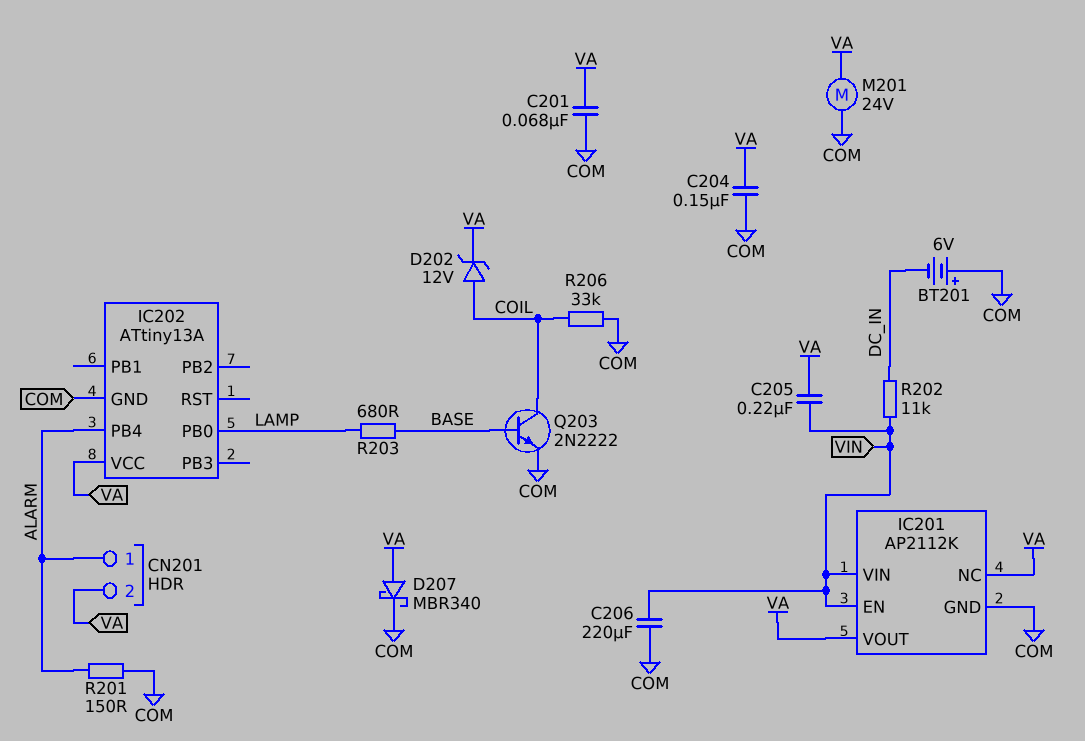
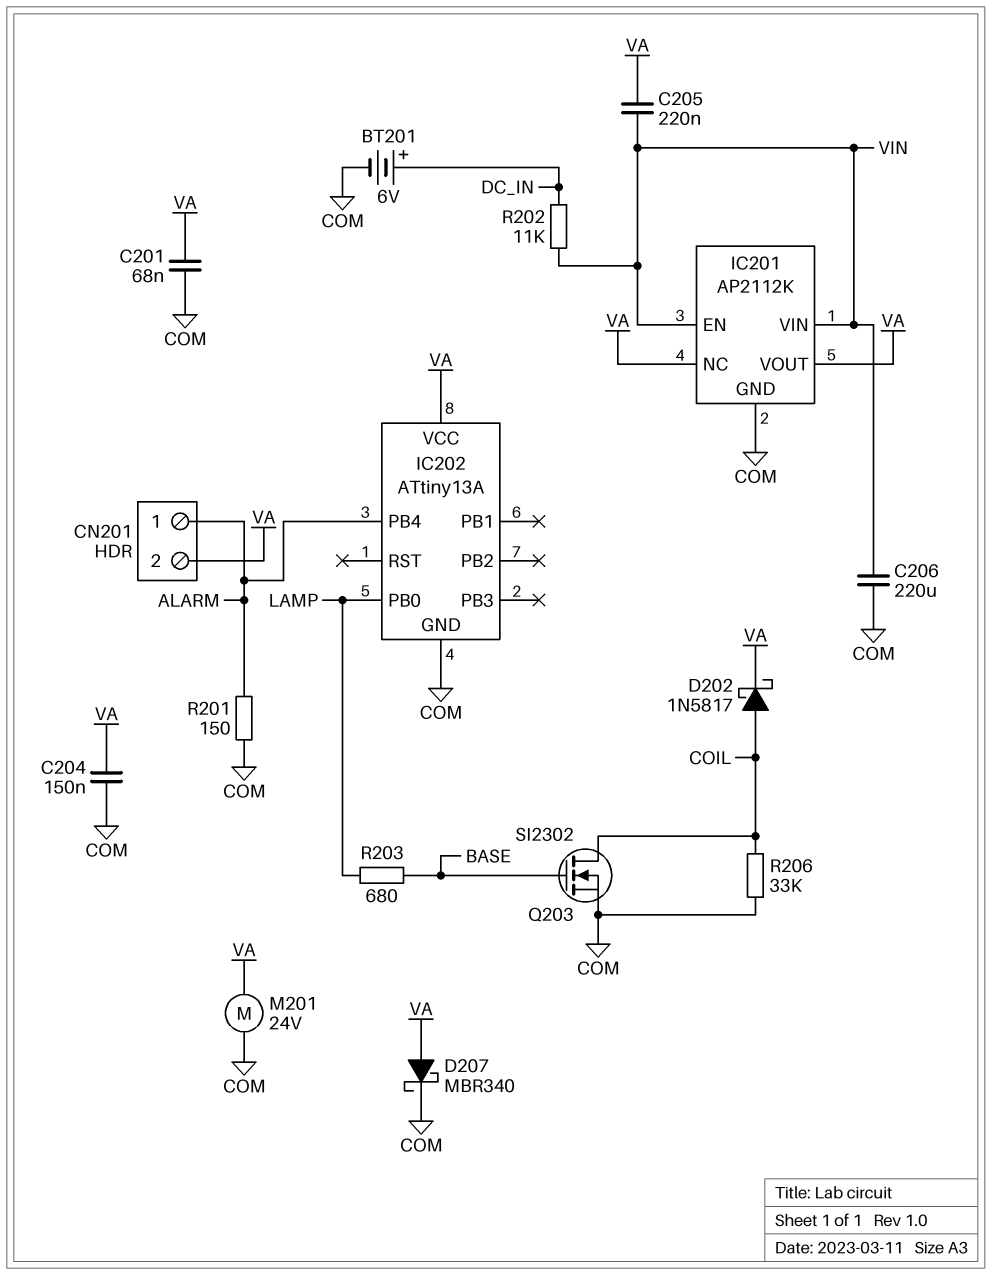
BT201: 6V (plus COM, minus DC_IN) -> 6V (plus DC_IN, minus COM)
D202: zener 12V (A COIL, K VA) -> schottky 1N5817 (A COIL, K VA)
Q203: NPN 2N2222 (B BASE, C COIL, E COM) -> NMOS SI2302 (G BASE, D COIL, S COM)

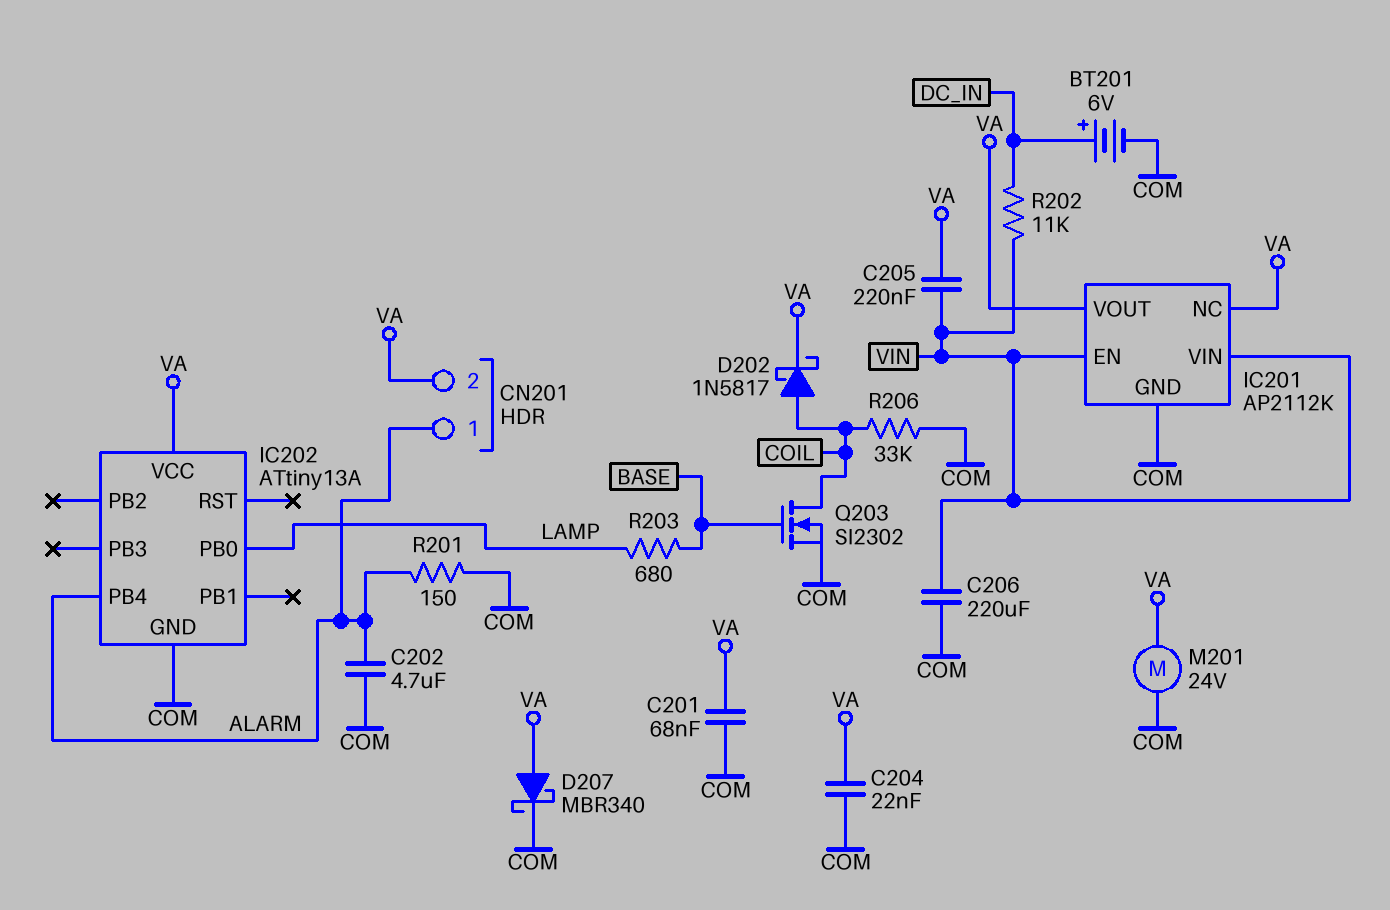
C202: none -> 4.7uF (ALARM, COM)
C204: 150nF (COM, VA) -> 22nF (COM, VA)

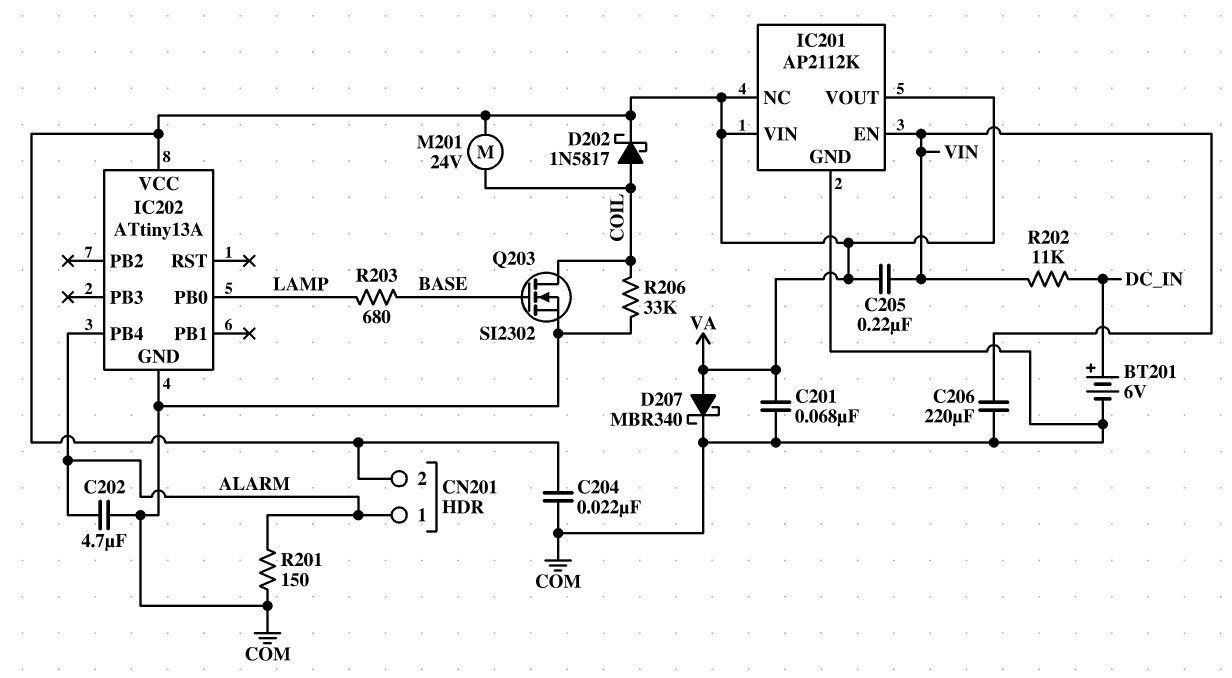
IC201 pin VIN: VIN -> VA
M201: motor 24V (COM, VA) -> motor 24V (COIL, VA)

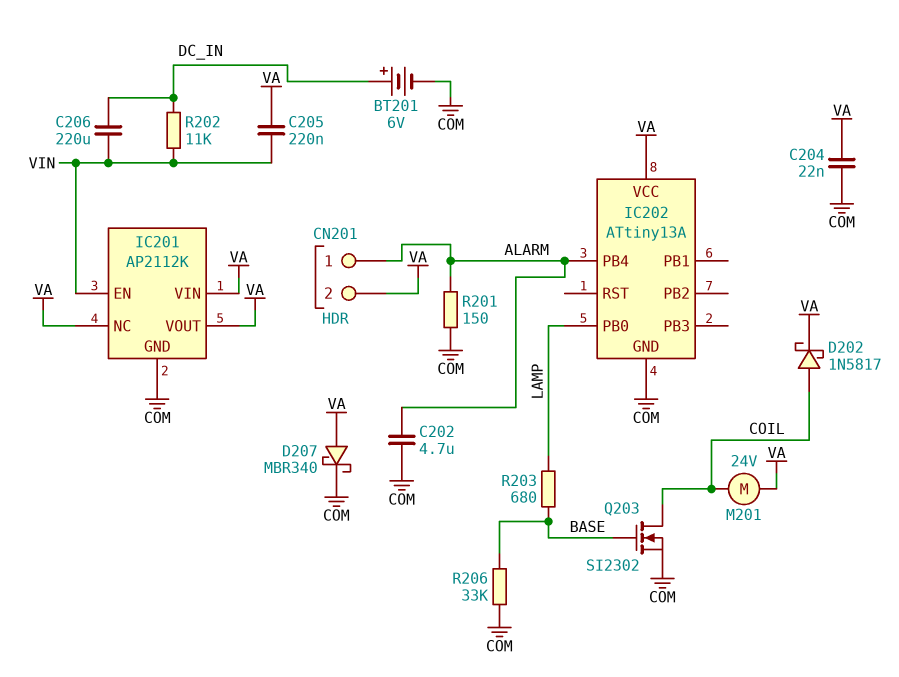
C201: 68nF (COM, VA) -> none
C206: 220uF (COM, VIN) -> 220uF (DC_IN, VIN)
R206: 33k (COIL, COM) -> 33k (BASE, COM)

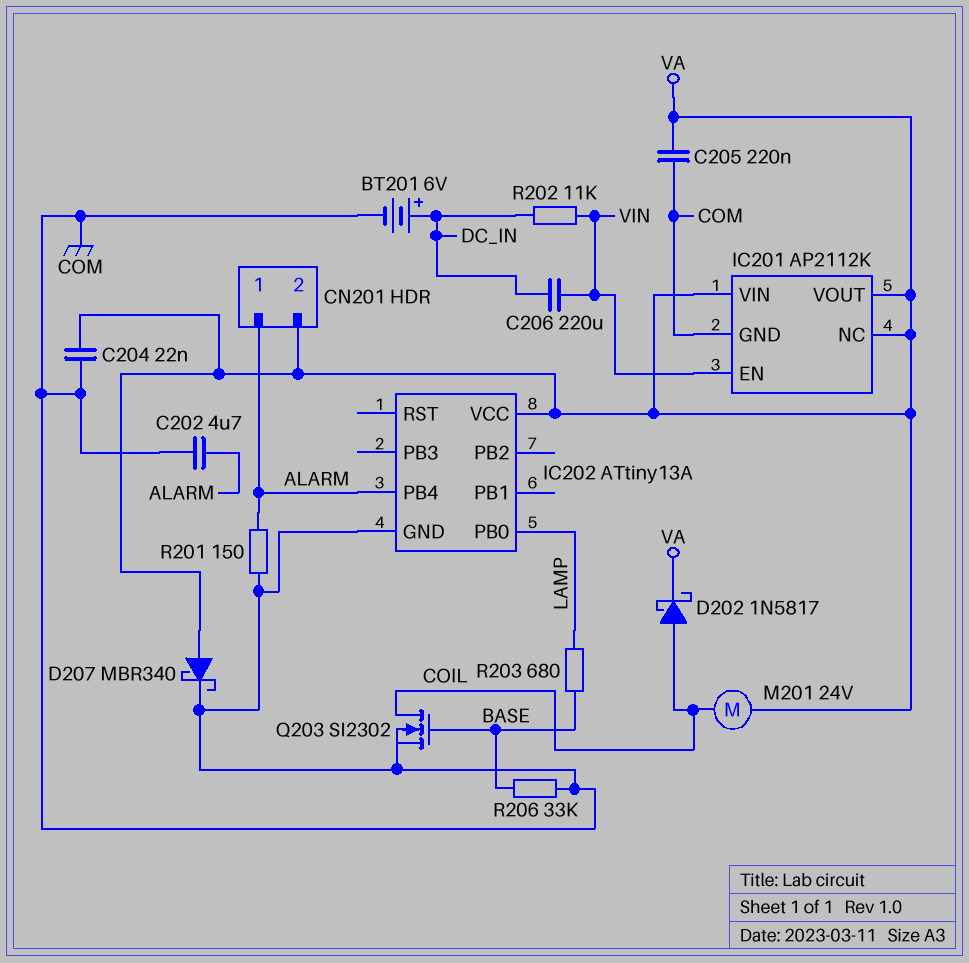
C205: 220nF (VA, VIN) -> 220nF (COM, VA)

